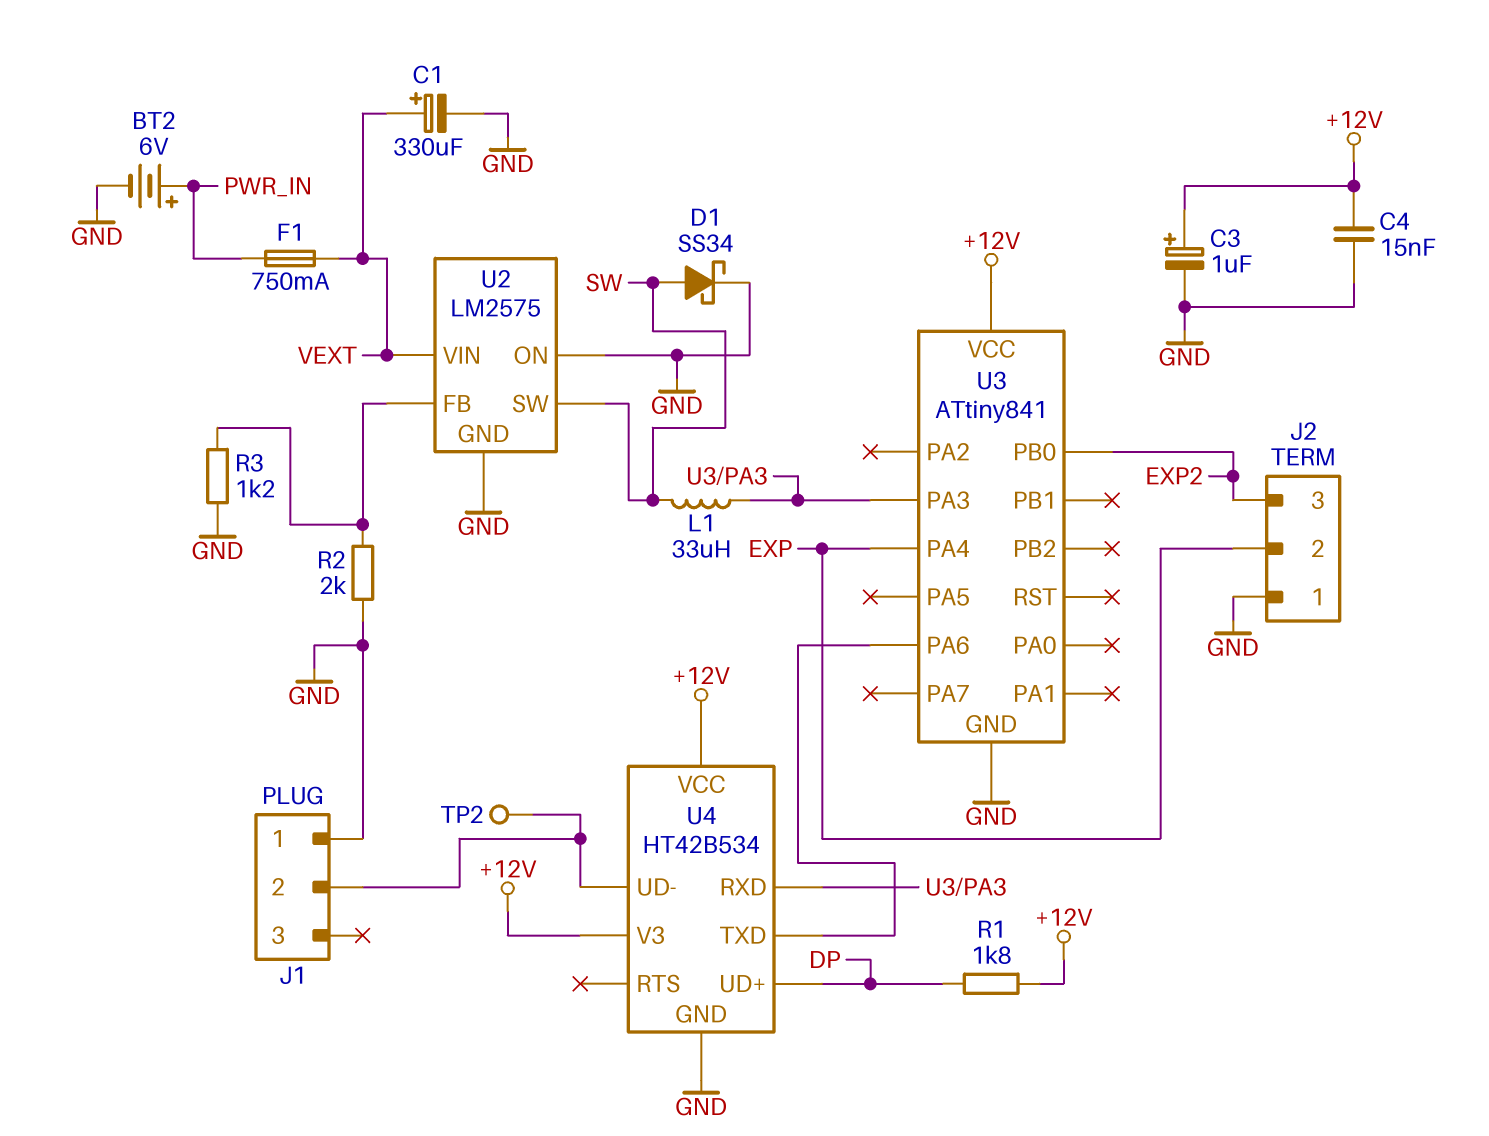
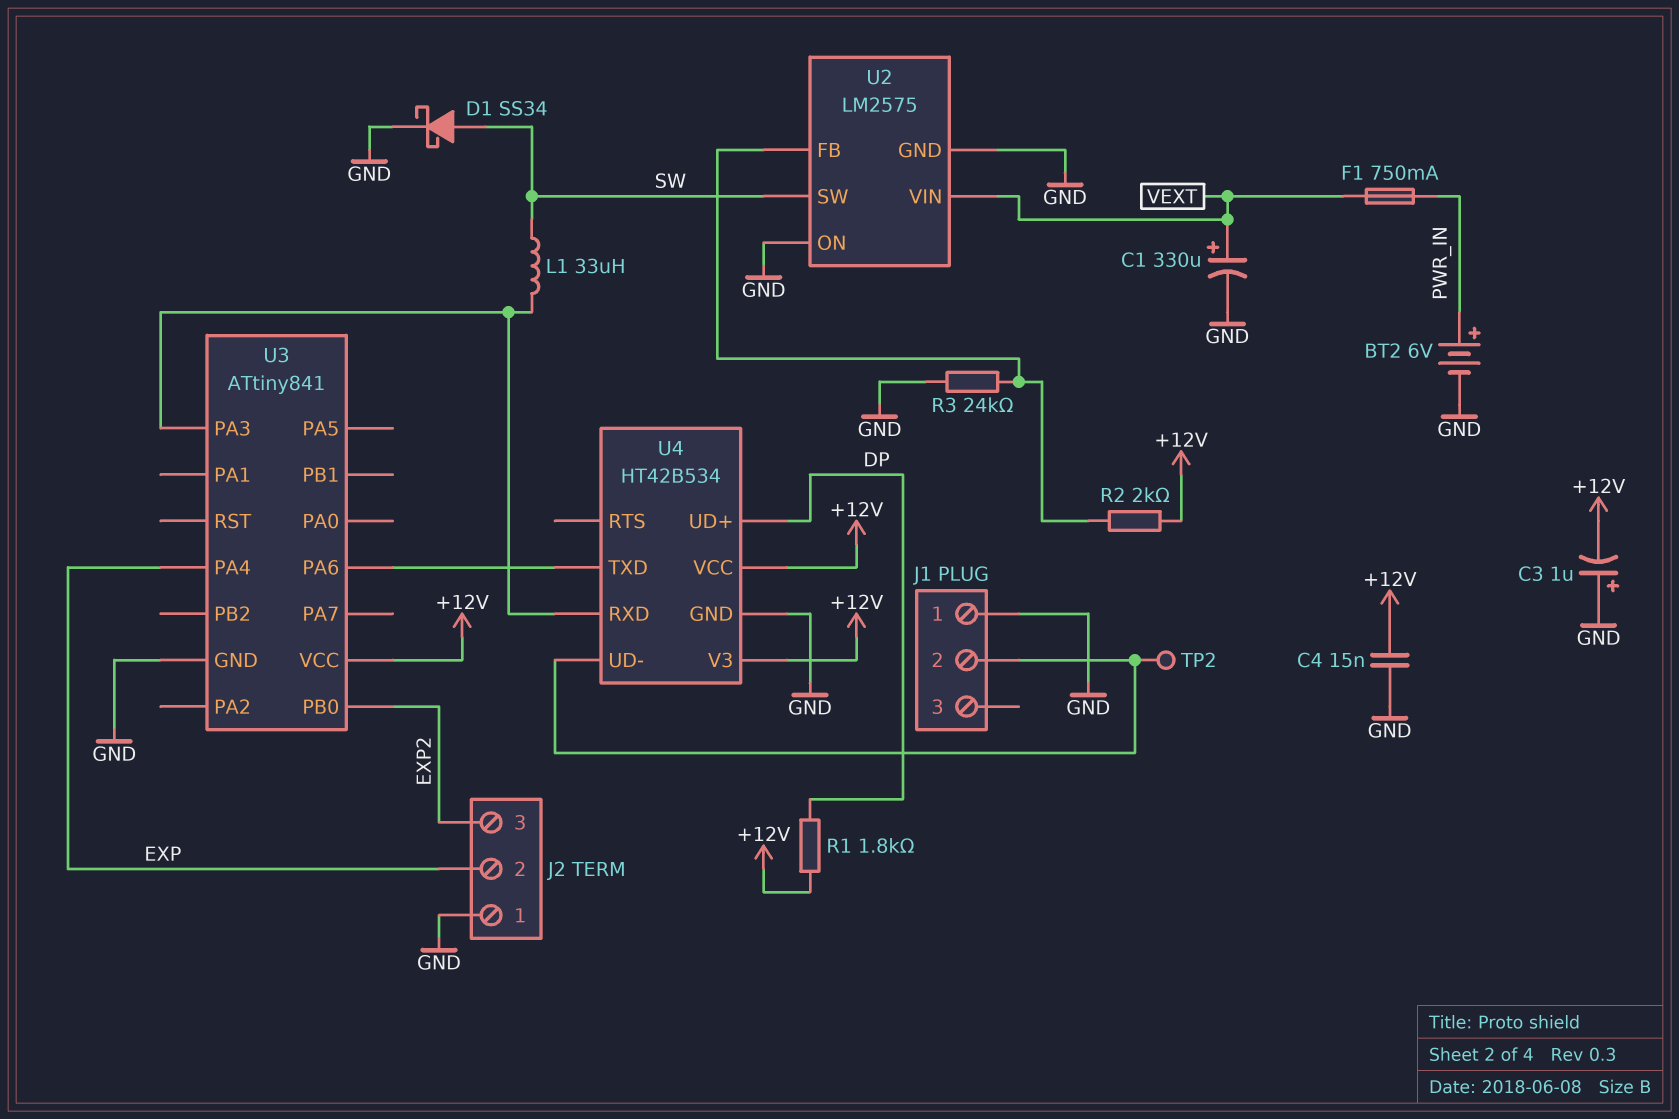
C3: 1uF (plus +12V, minus GND) -> 1uF (plus GND, minus +12V)
R2: 2k (GND, U2/FB) -> 2k (+12V, U2/FB)
R3: 1.2k (GND, U2/FB) -> 24k (GND, U2/FB)

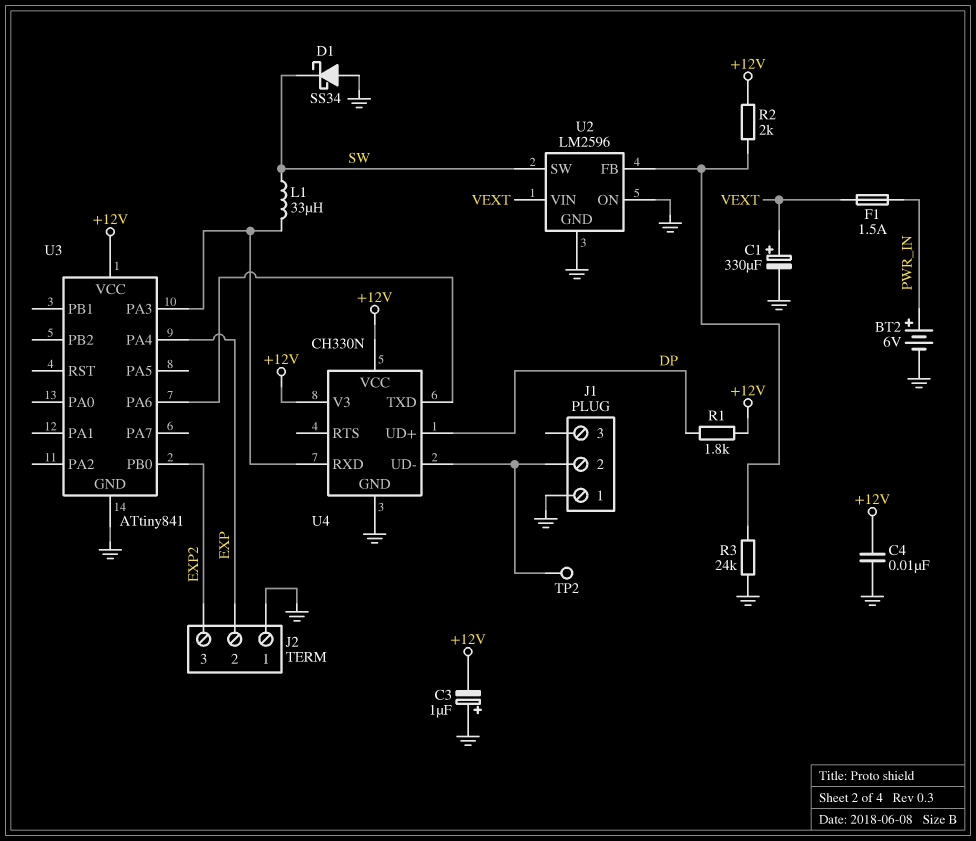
C4: 15nF (+12V, GND) -> 10nF (+12V, GND)
D1: schottky SS34 (A SW, K GND) -> schottky SS34 (A GND, K SW)
F1: 750mA (PWR_IN, VEXT) -> 1.5A (PWR_IN, VEXT)
U2: LM2575 -> LM2596
U4: HT42B534 -> CH330N

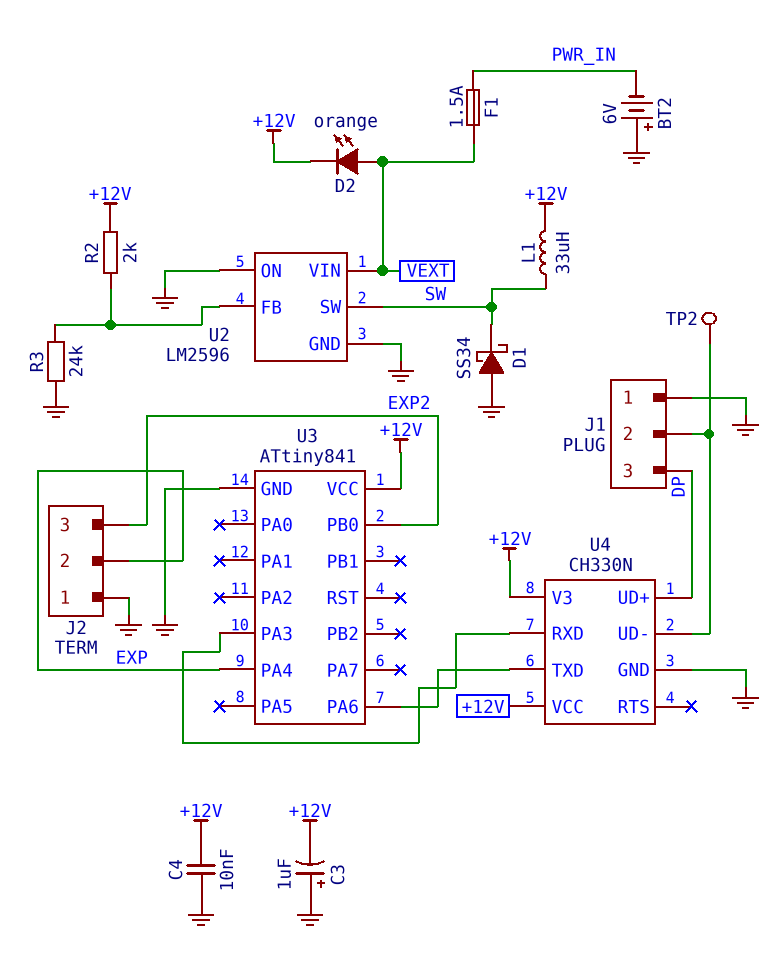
BT2: 6V (plus PWR_IN, minus GND) -> 6V (plus GND, minus PWR_IN)
C1: 330uF (plus VEXT, minus GND) -> none
D2: none -> LED orange (A VEXT, K +12V)
J1 pin 3: none -> DP
L1: 33uH (SW, U3/PA3) -> 33uH (+12V, SW)
R1: 1.8k (+12V, DP) -> none

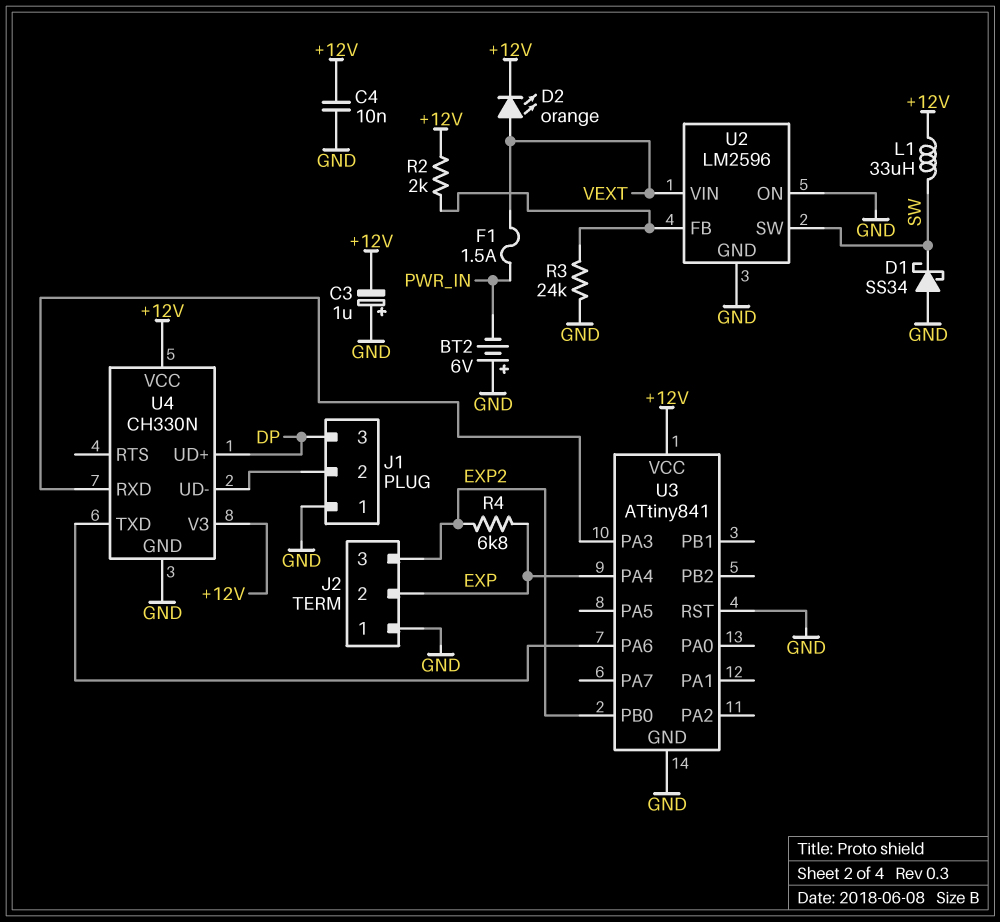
R4: none -> 6.8k (EXP, EXP2)
TP2: test point (J1/2) -> none
U3 pin RST: none -> GND

